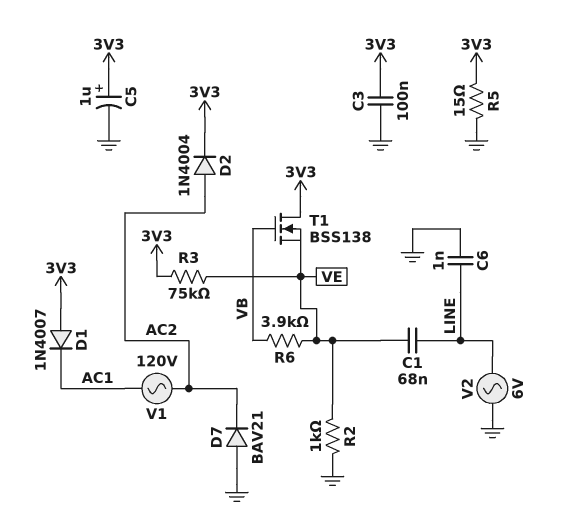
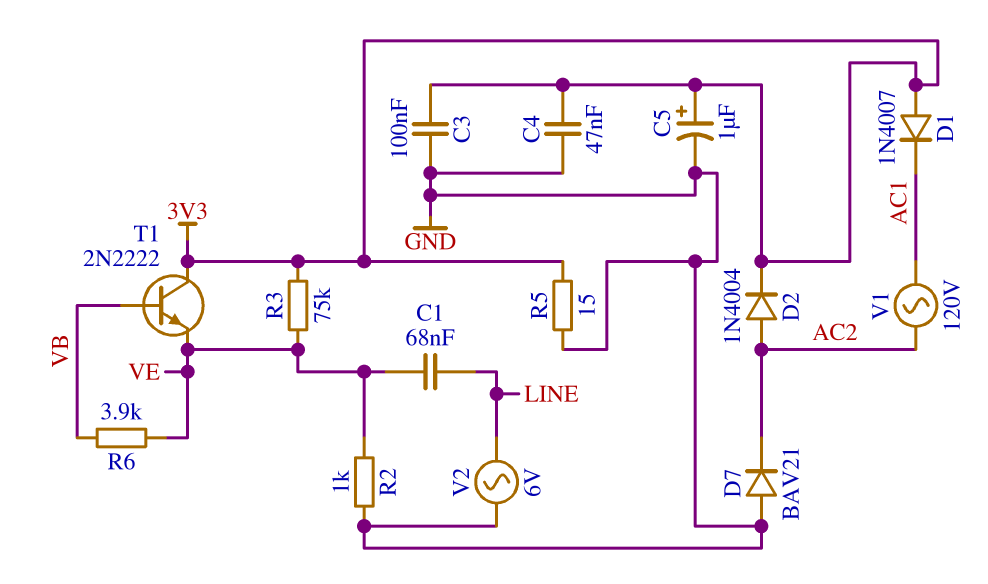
C4: none -> 47nF (3V3, GND)
C6: 1nF (GND, LINE) -> none
T1: NMOS BSS138 (G VB, D 3V3, S VE) -> NPN 2N2222 (B VB, C 3V3, E VE)

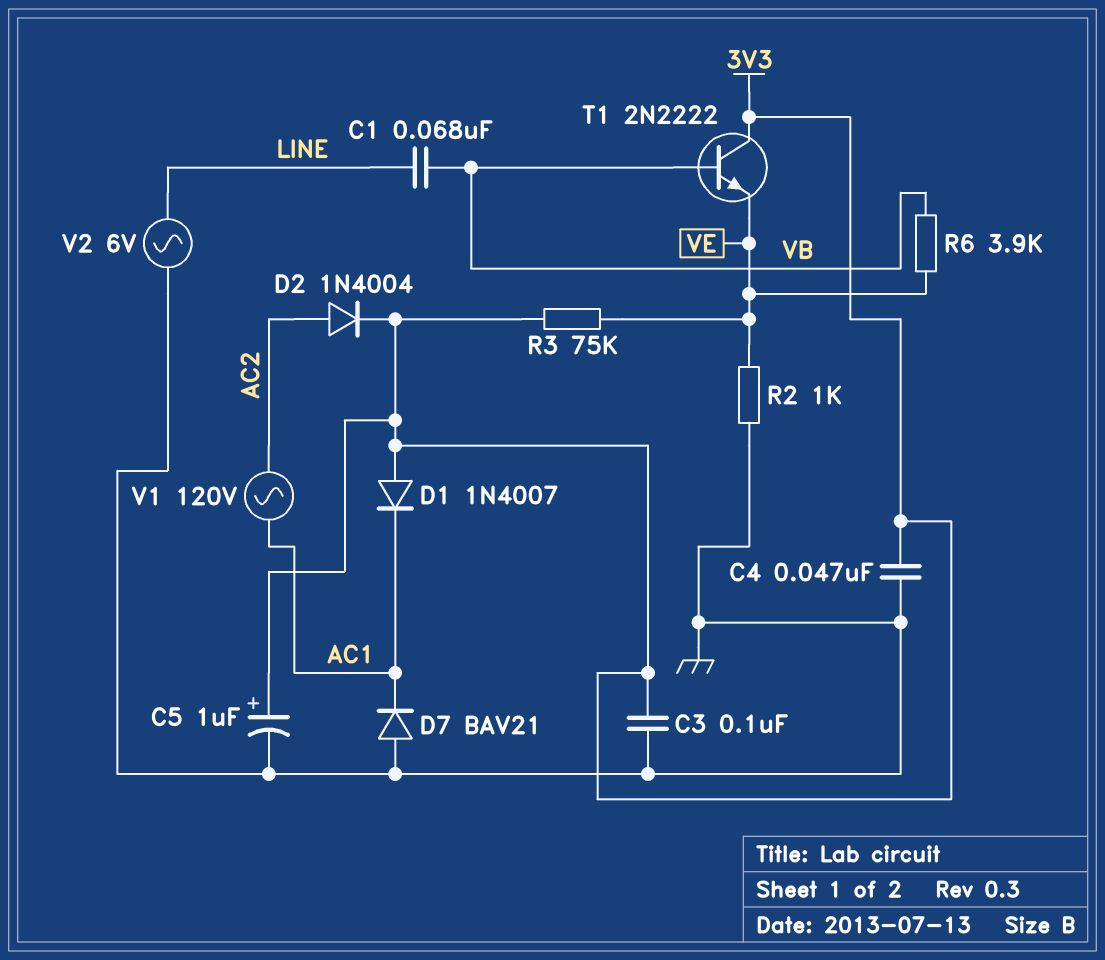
C1: 68nF (LINE, VE) -> 68nF (LINE, VB)
D7: diode BAV21 (A GND, K AC2) -> diode BAV21 (A GND, K AC1)
R5: 15 (3V3, GND) -> none

